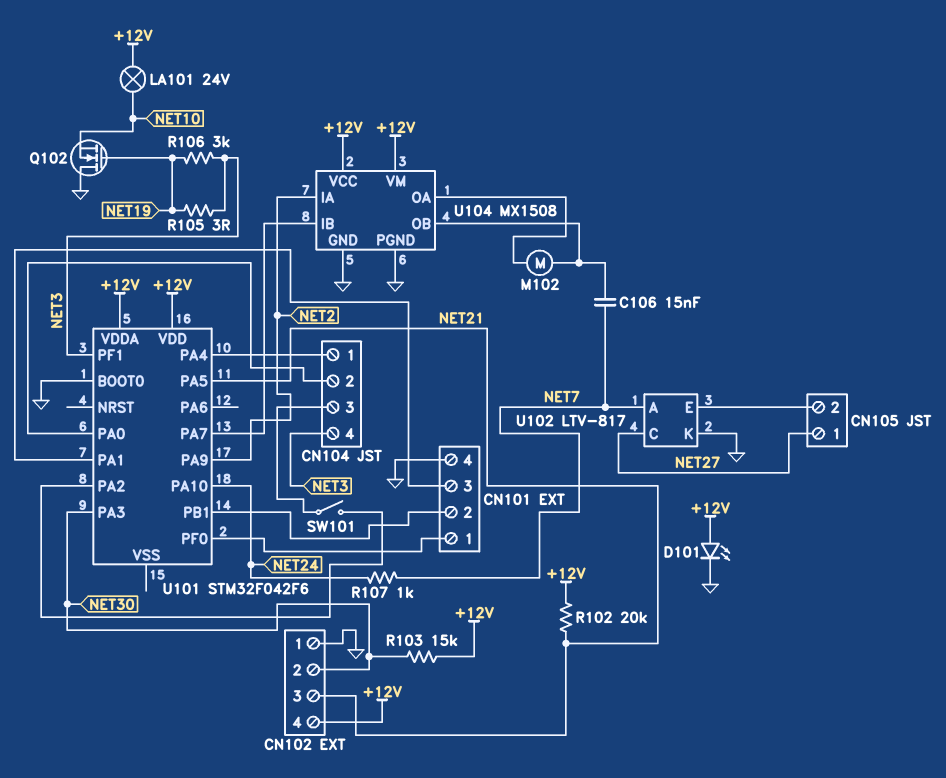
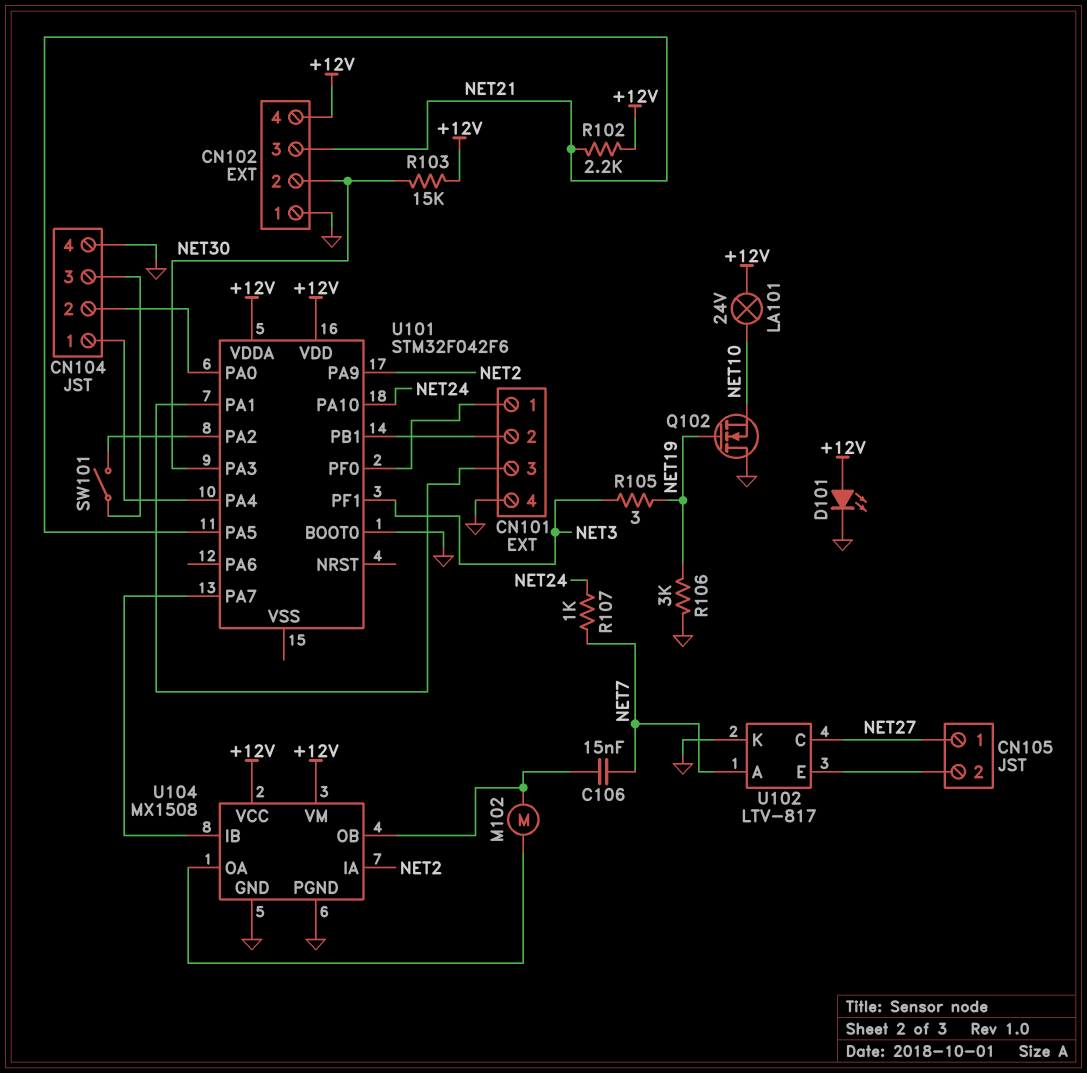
CN104 pin 4: NET3 -> GND
R102: 20k (+12V, NET21) -> 2.2k (+12V, NET21)
R106: 3k (NET3, NET19) -> 3k (GND, NET19)

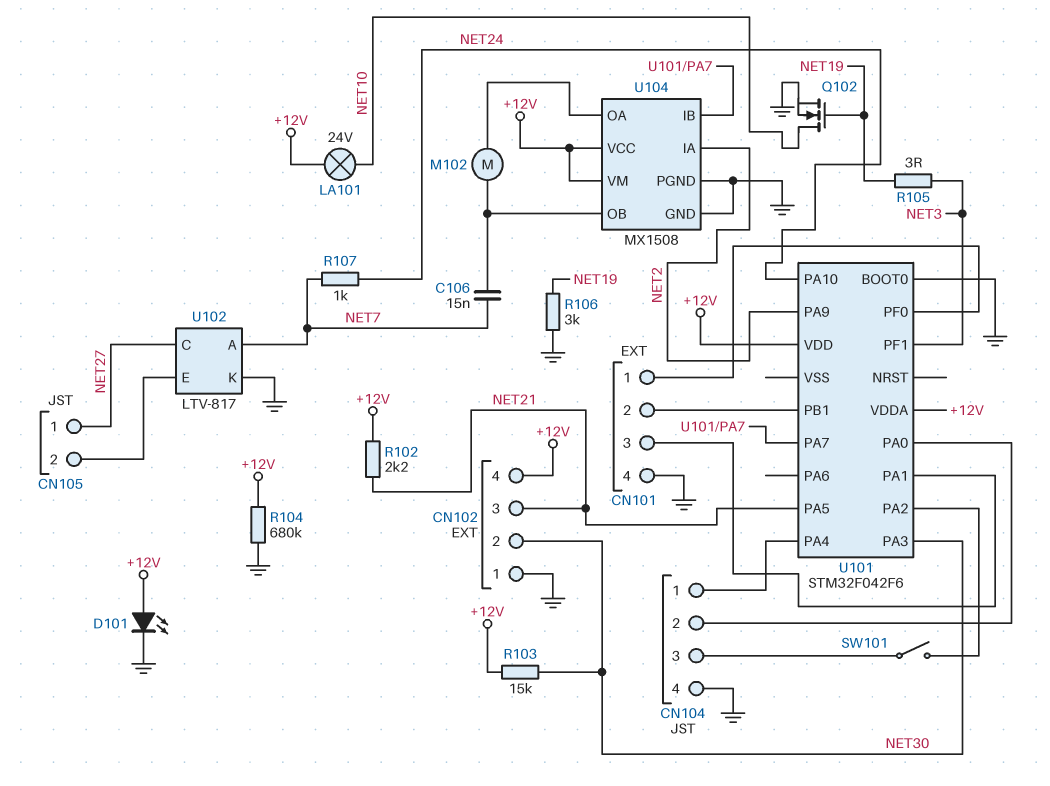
Q102: NMOS (G NET19, D GND, S NET10) -> NMOS (G NET19, D NET10, S GND)
R104: none -> 680k (+12V, GND)

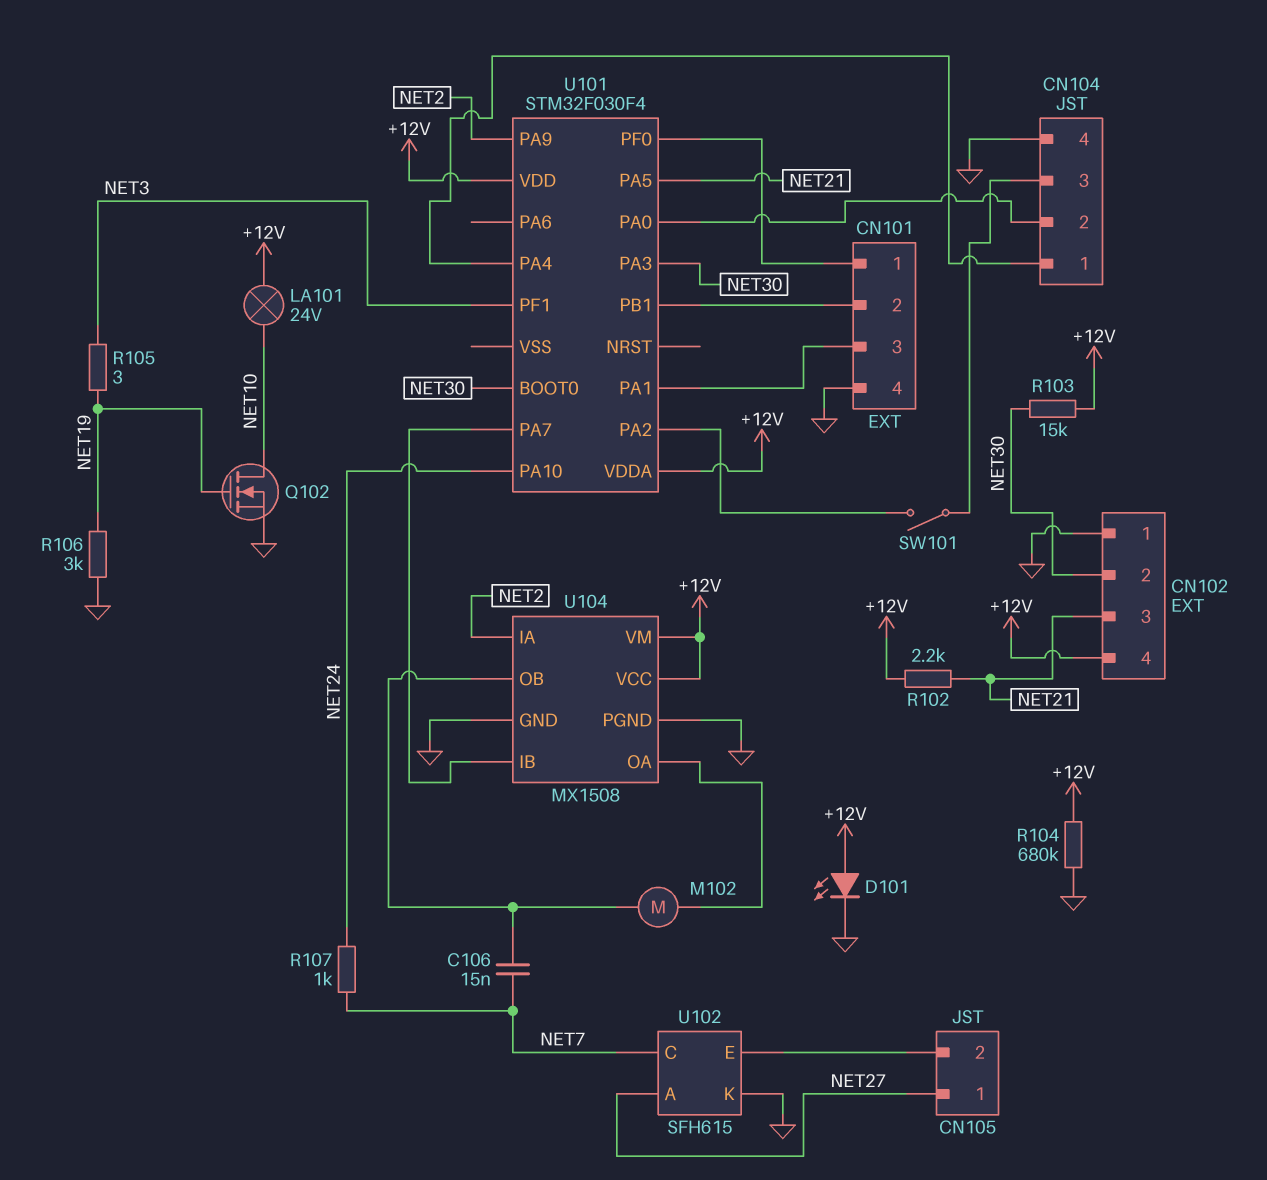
U101: STM32F042F6 -> STM32F030F4
U101 pin BOOT0: GND -> NET30
U102: LTV-817 -> SFH615
U102 pin A: NET7 -> NET27
U102 pin C: NET27 -> NET7

